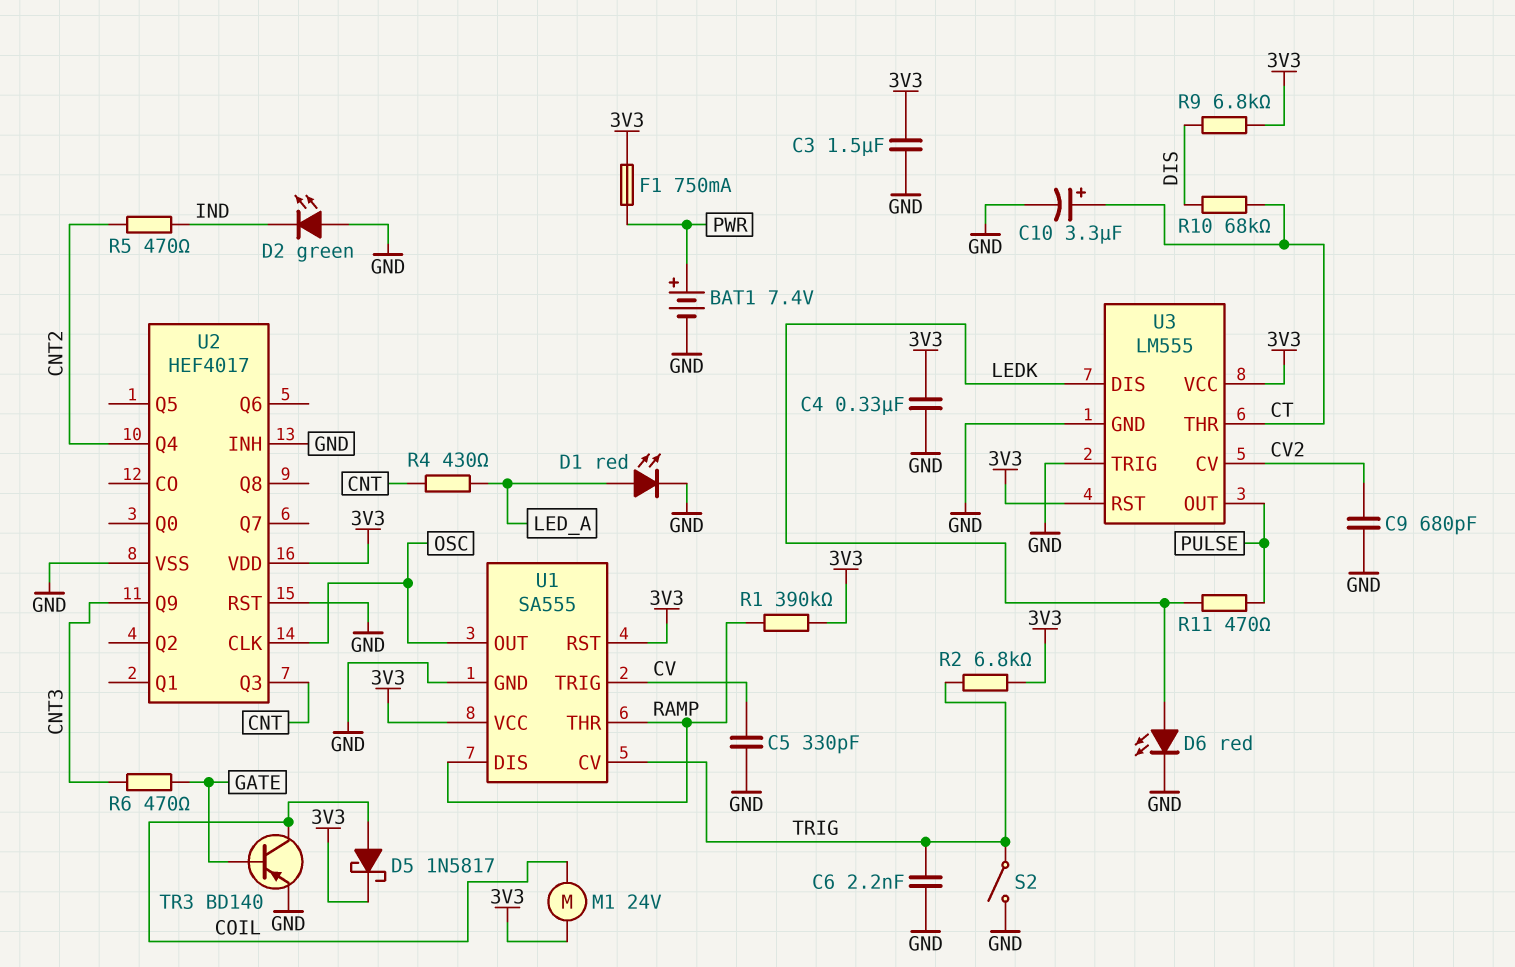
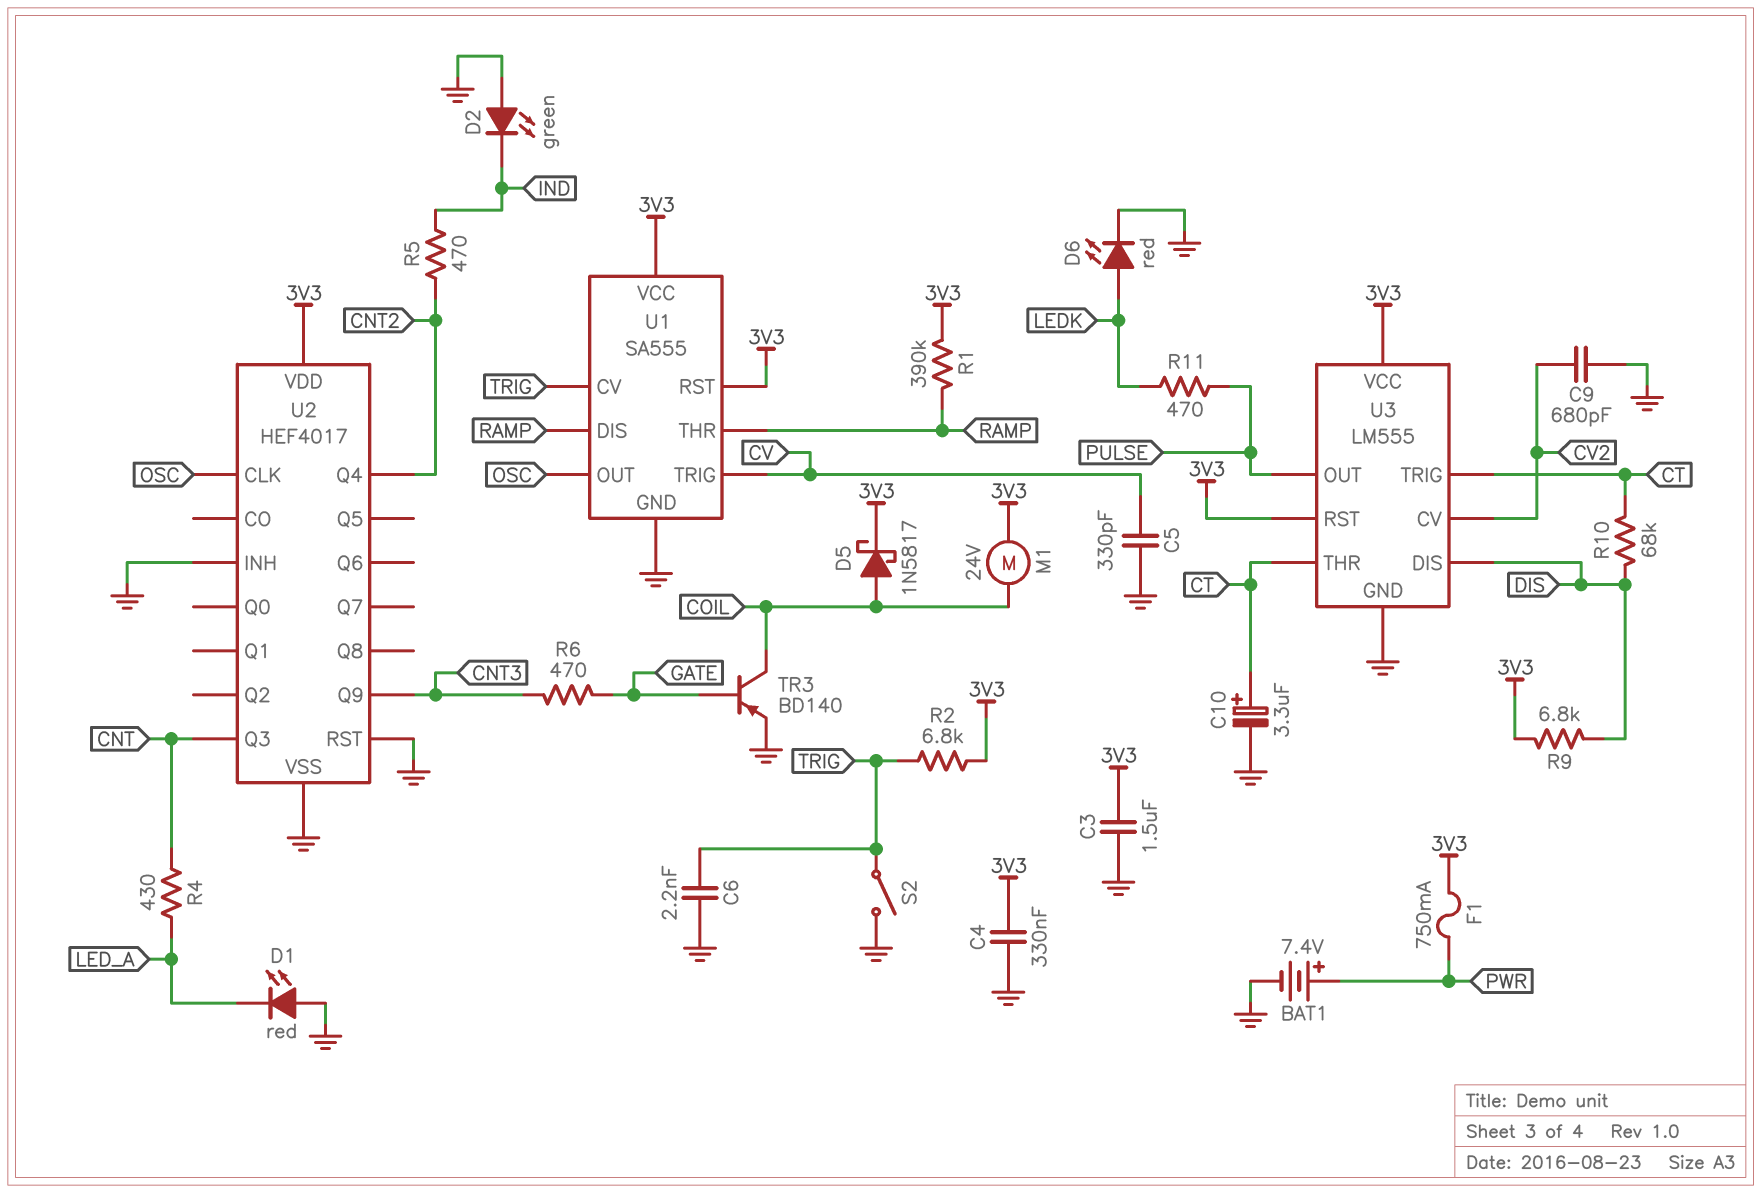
D1: LED red (A LED_A, K GND) -> LED red (A GND, K LED_A)
U3 pin DIS: LEDK -> DIS
U3 pin TRIG: GND -> CT

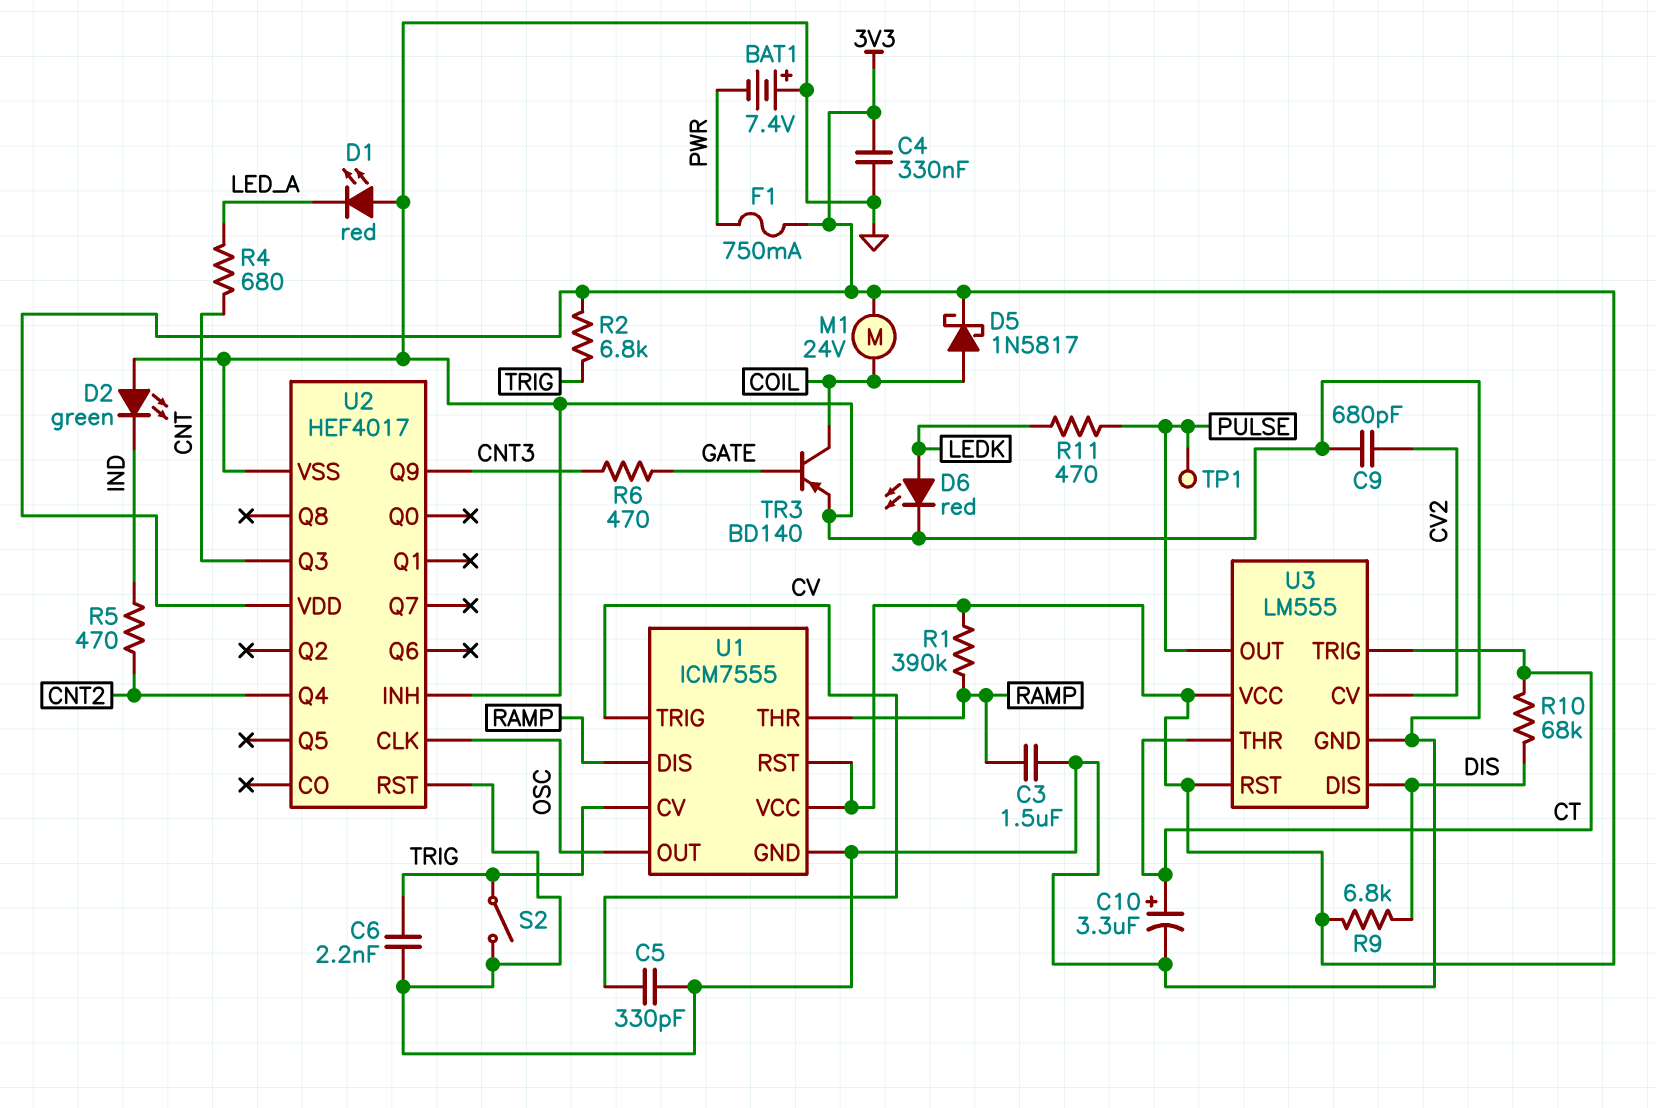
BAT1: 7.4V (plus PWR, minus GND) -> 7.4V (plus GND, minus PWR)
C3: 1.5uF (3V3, GND) -> 1.5uF (GND, RAMP)
R4: 430 (CNT, LED_A) -> 680 (CNT, LED_A)
TP1: none -> test point (PULSE)
U1: SA555 -> ICM7555

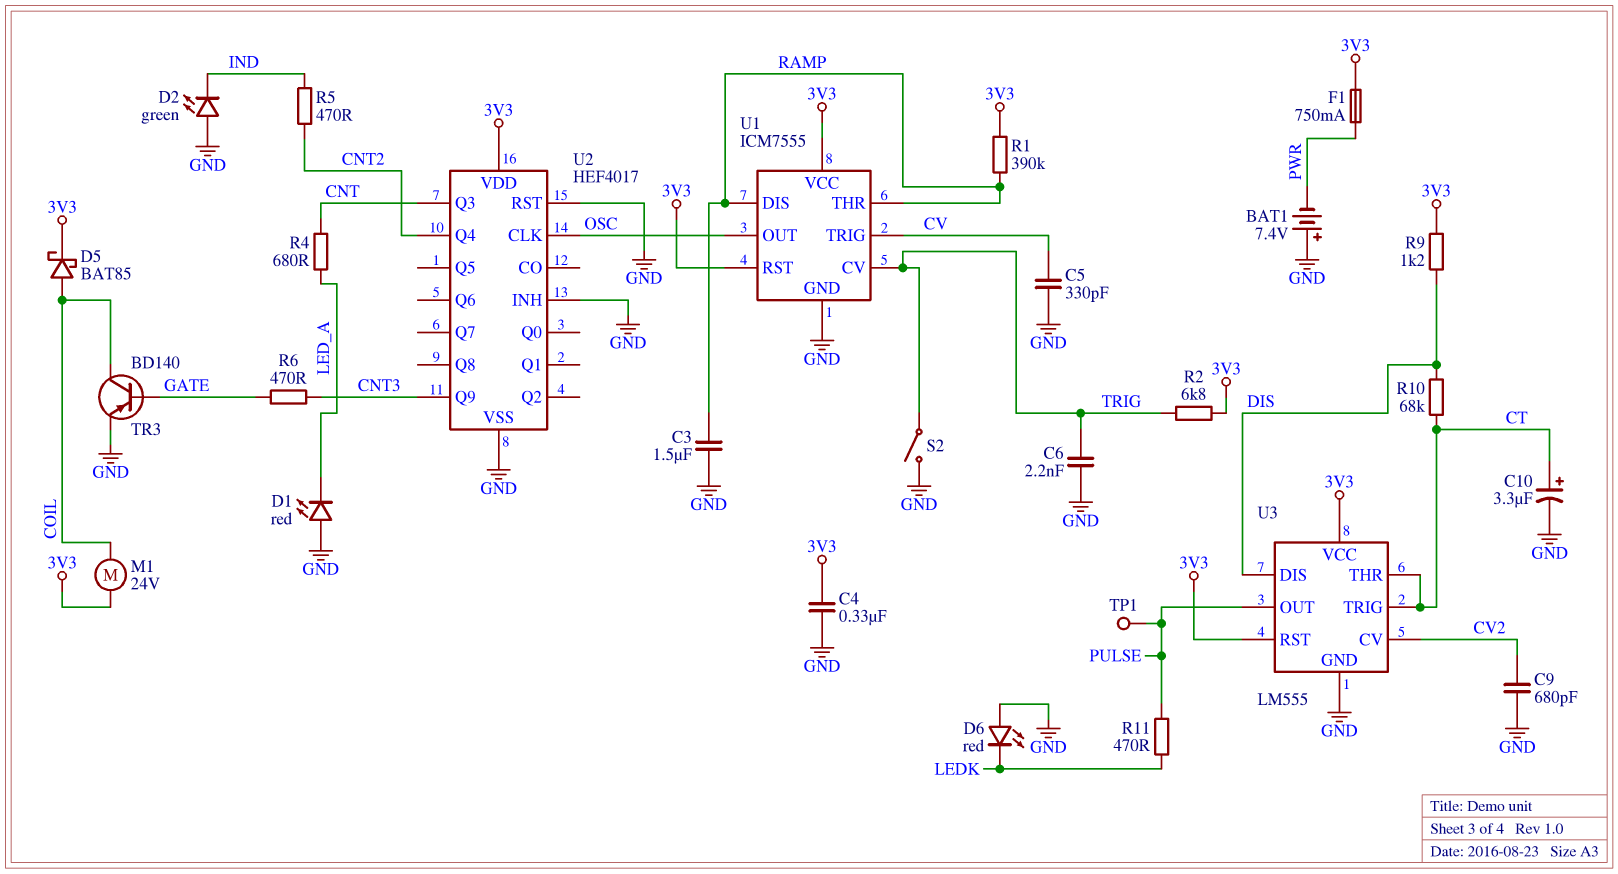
D5: schottky 1N5817 (A COIL, K 3V3) -> schottky BAT85 (A COIL, K 3V3)
D6: LED red (A LEDK, K GND) -> LED red (A GND, K LEDK)
R9: 6.8k (3V3, DIS) -> 1.2k (3V3, DIS)

